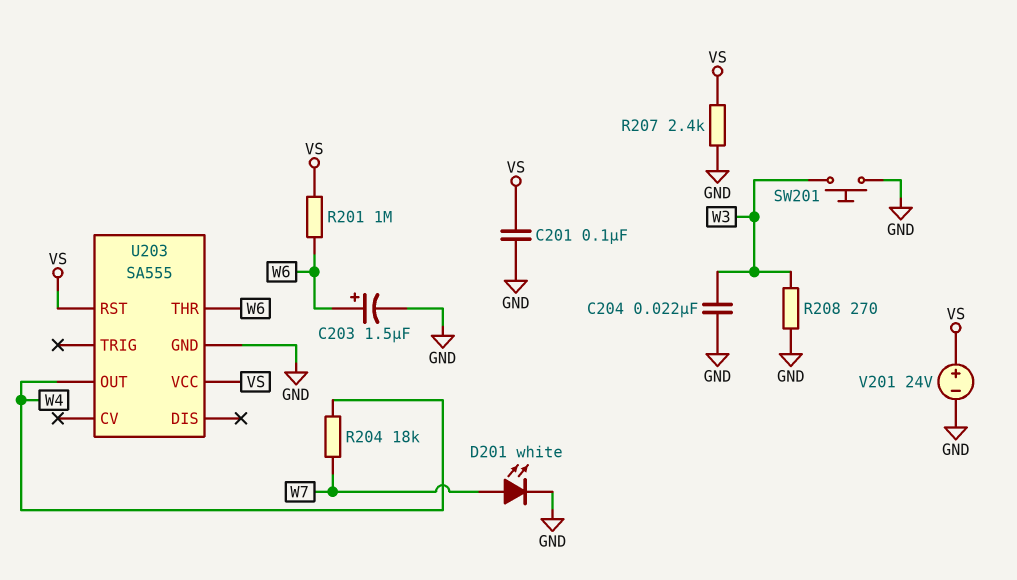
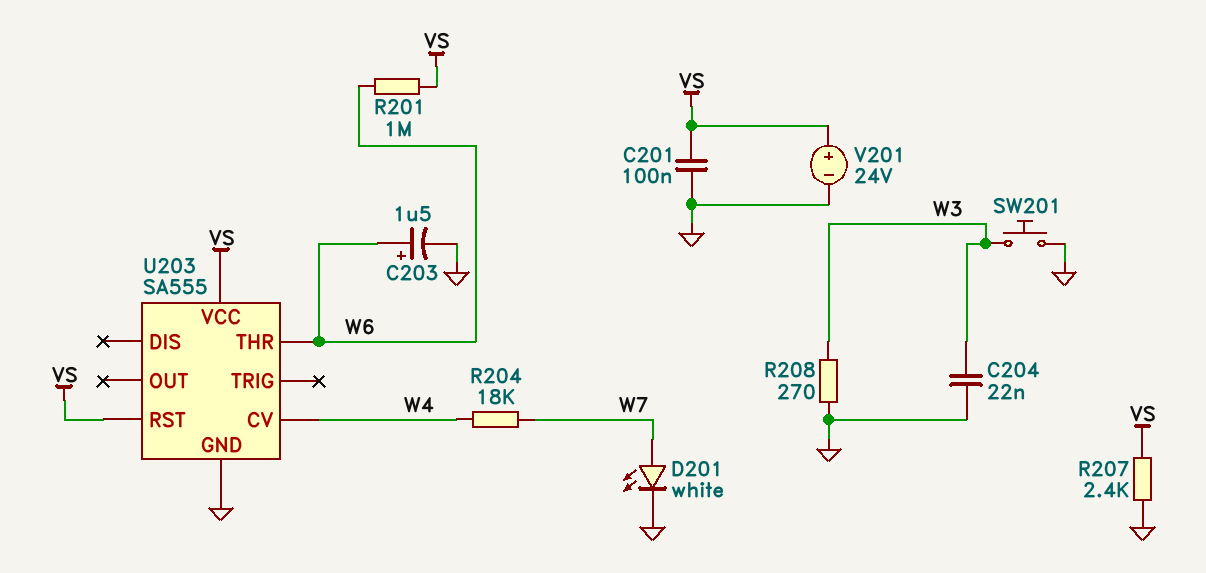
U203 pin CV: none -> W4
U203 pin OUT: W4 -> none

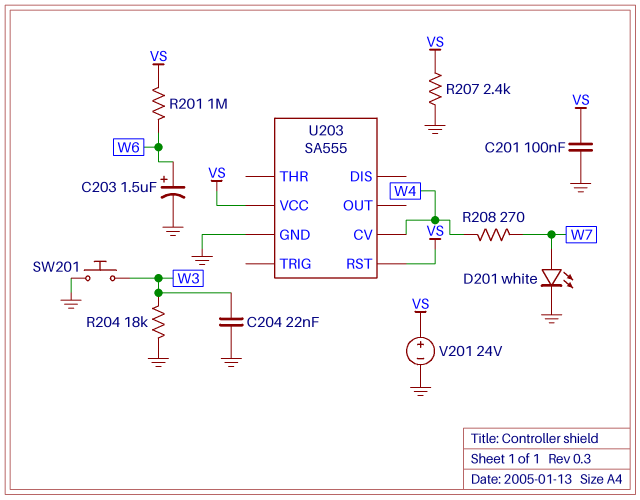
R204: 18k (W4, W7) -> 18k (GND, W3)
R208: 270 (GND, W3) -> 270 (W4, W7)
U203 pin THR: W6 -> none

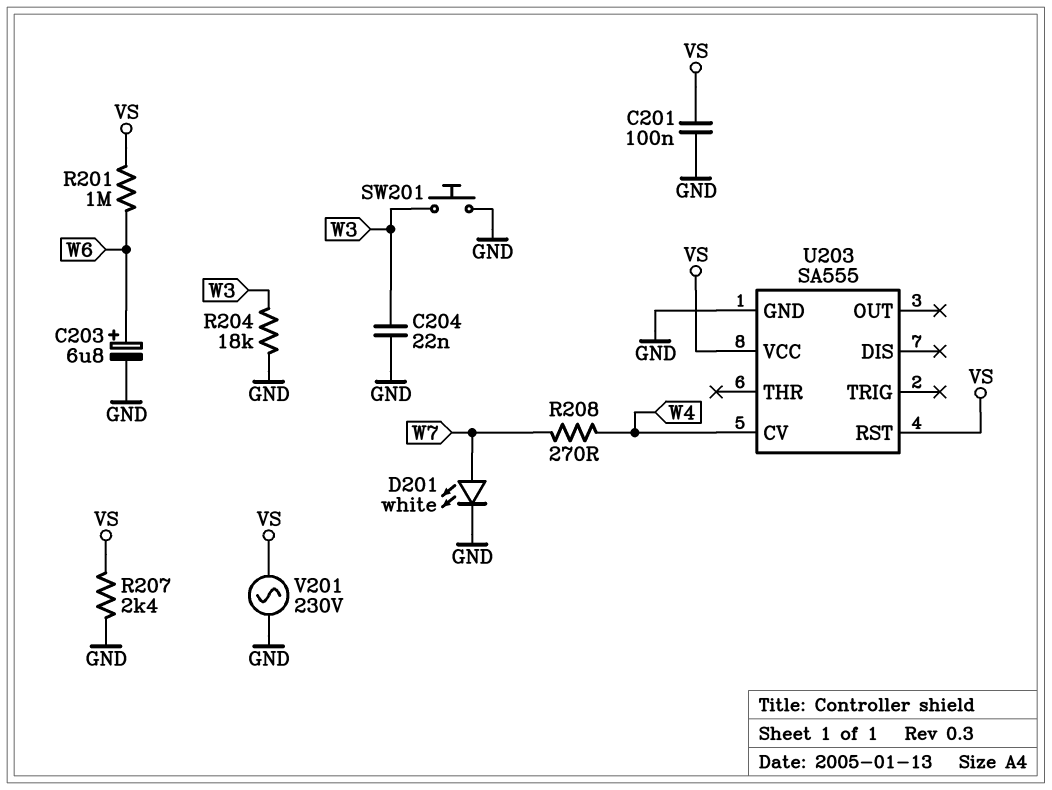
C203: 1.5uF (plus W6, minus GND) -> 6.8uF (plus W6, minus GND)
V201: 24V (plus VS, minus GND) -> AC 230V (GND, VS)

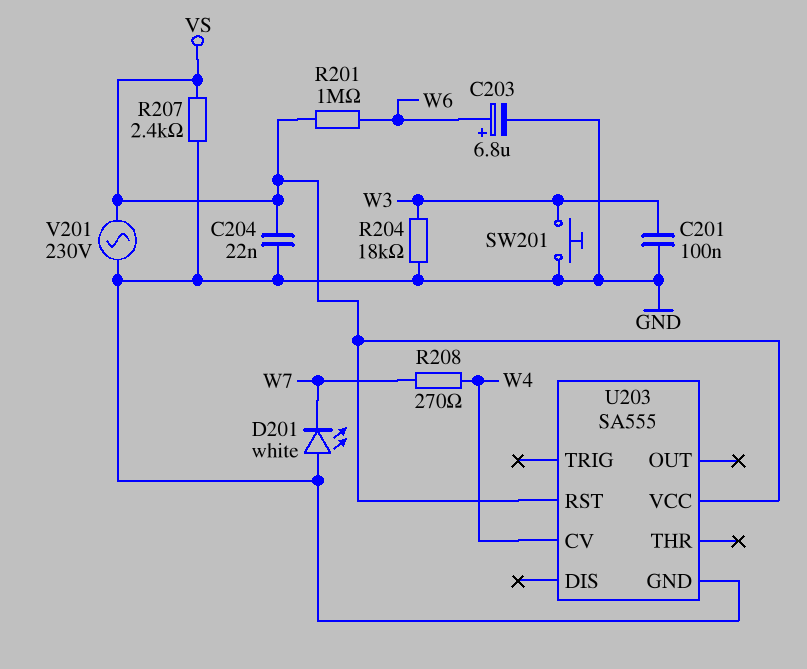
C201: 100nF (GND, VS) -> 100nF (GND, W3)
C204: 22nF (GND, W3) -> 22nF (GND, VS)
D201: LED white (A W7, K GND) -> LED white (A GND, K W7)

